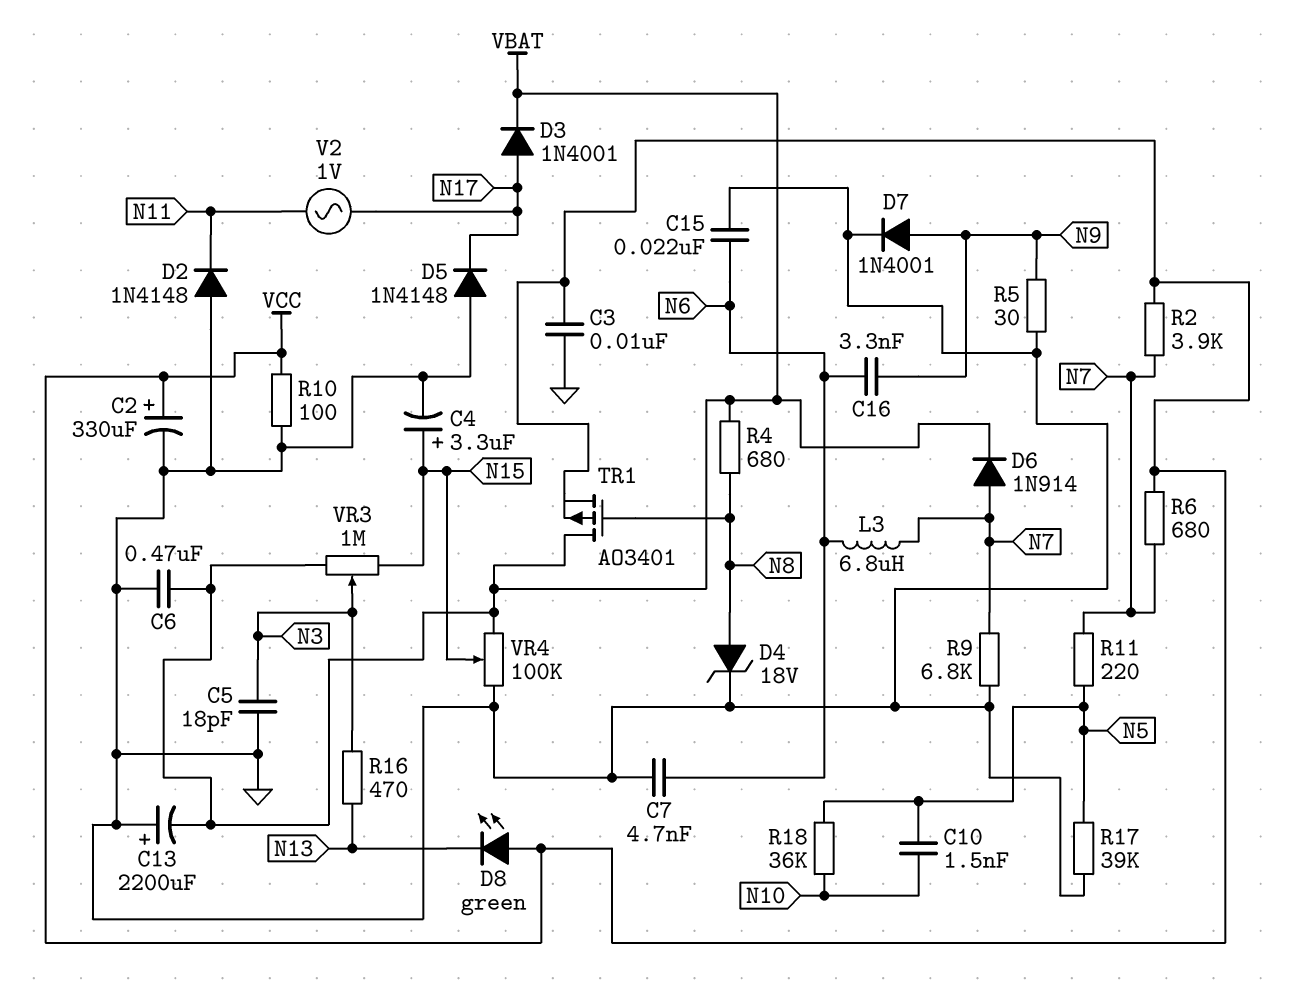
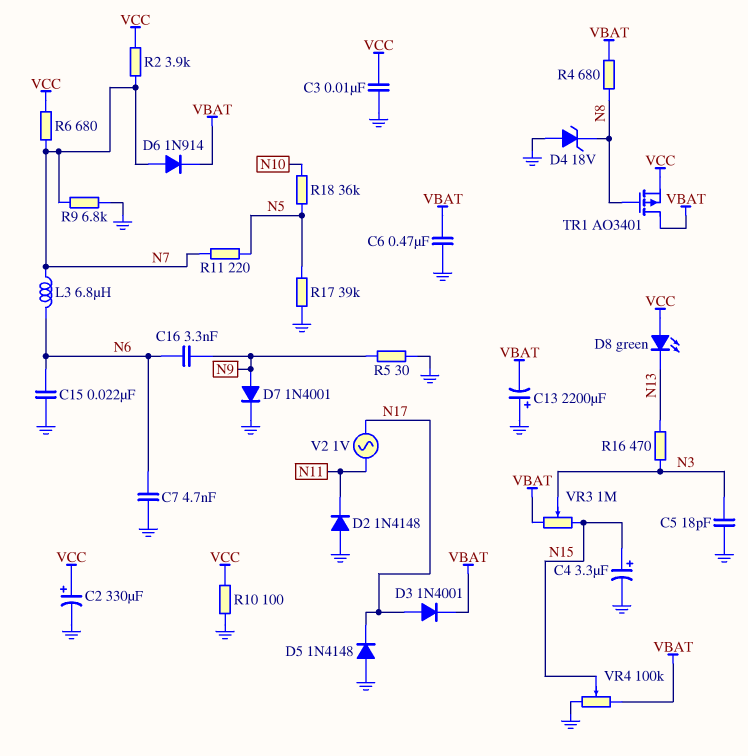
C10: 1.5nF (N5, N10) -> none
D4: zener 18V (A N8, K GND) -> zener 18V (A GND, K N8)

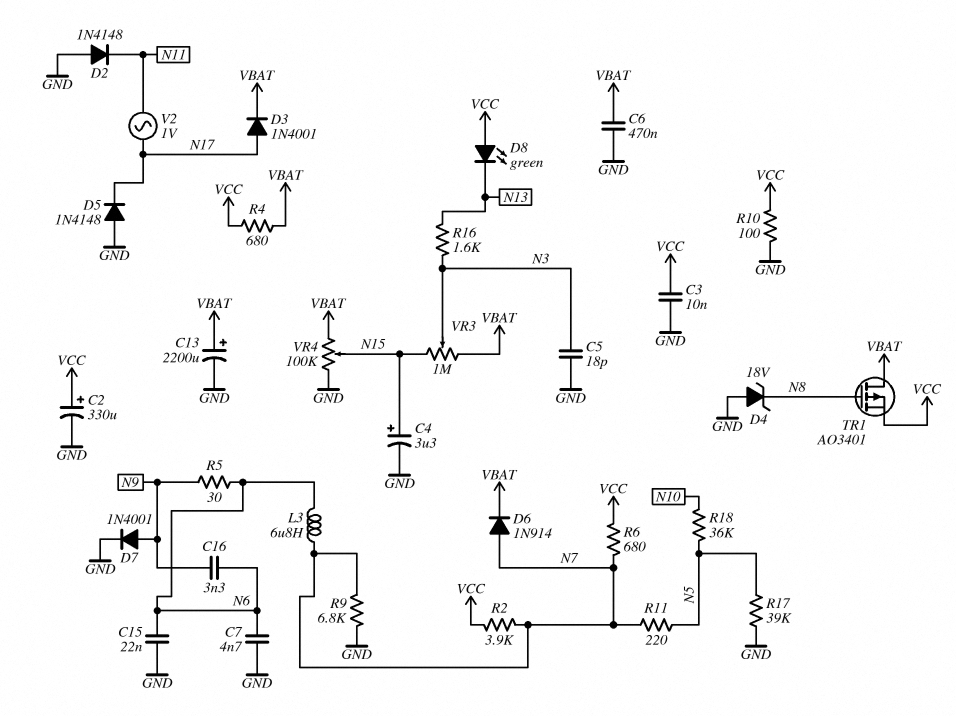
C13: 2200uF (plus GND, minus VBAT) -> 2200uF (plus VBAT, minus GND)
R4: 680 (N8, VBAT) -> 680 (VBAT, VCC)
R5: 30 (GND, N9) -> 30 (N6, N9)
R16: 470 (N3, N13) -> 1.6k (N3, N13)

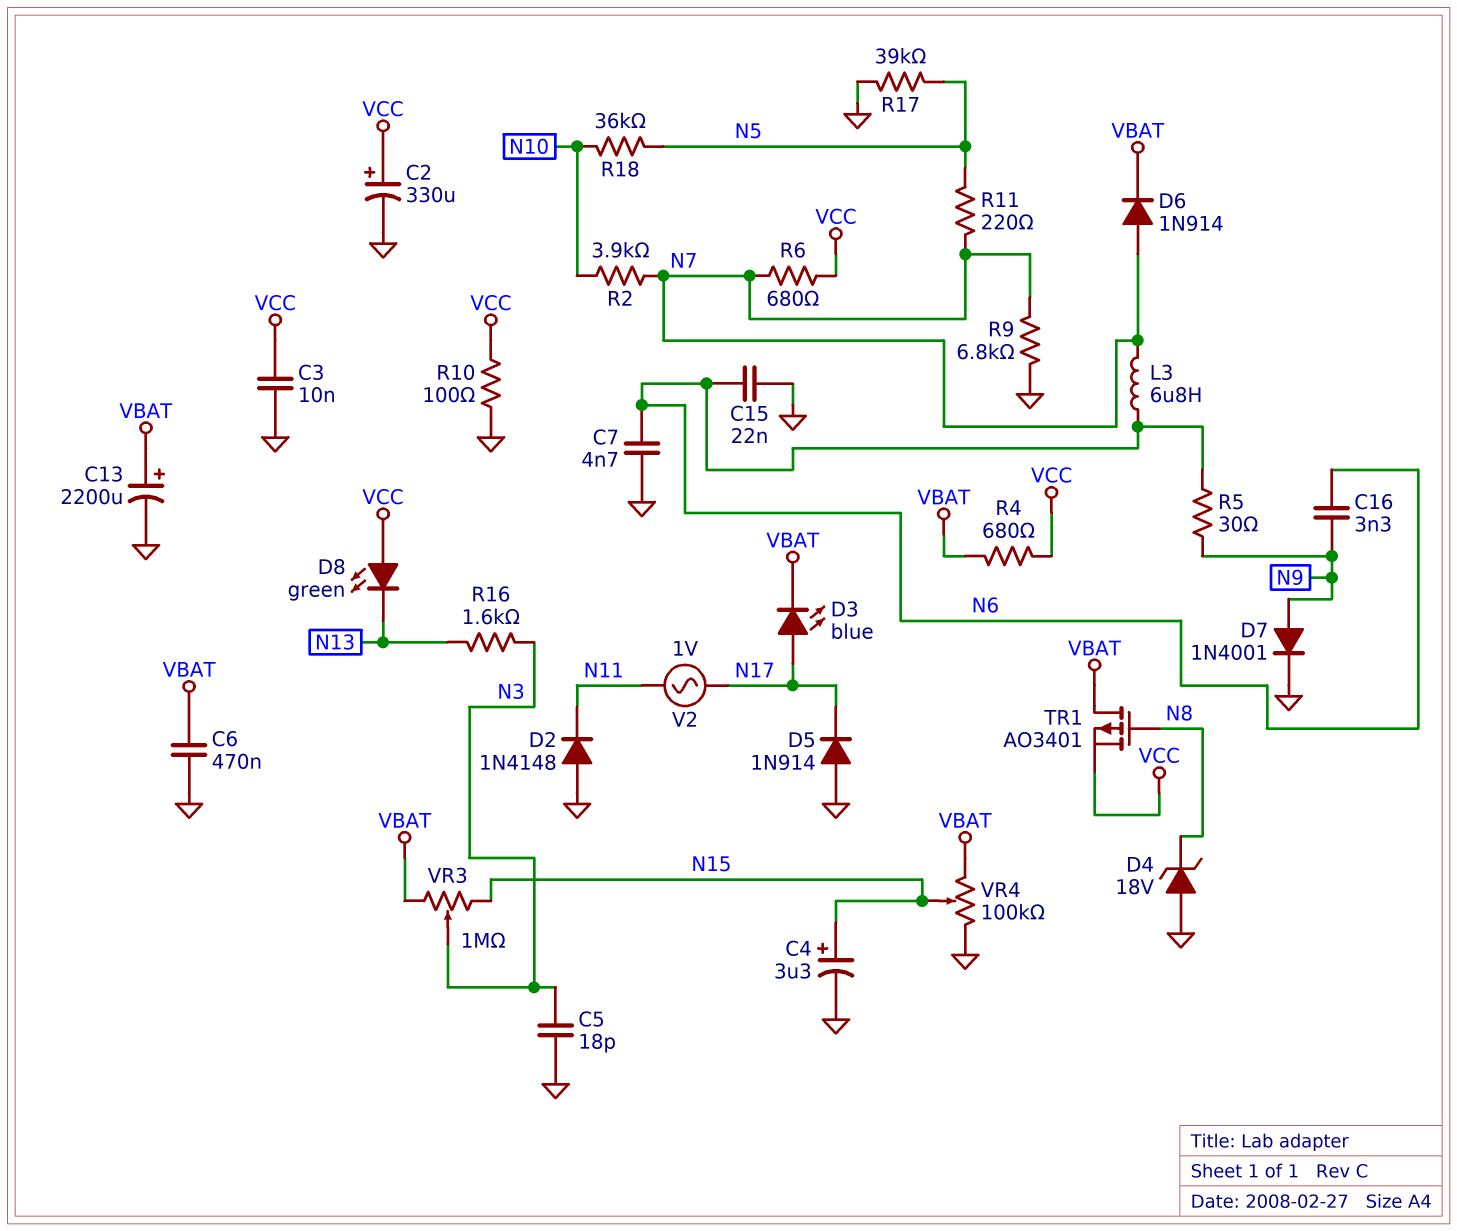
D3: diode 1N4001 (A N17, K VBAT) -> LED blue (A N17, K VBAT)
D5: diode 1N4148 (A GND, K N17) -> diode 1N914 (A GND, K N17)
R2: 3.9k (N7, VCC) -> 3.9k (N7, N10)

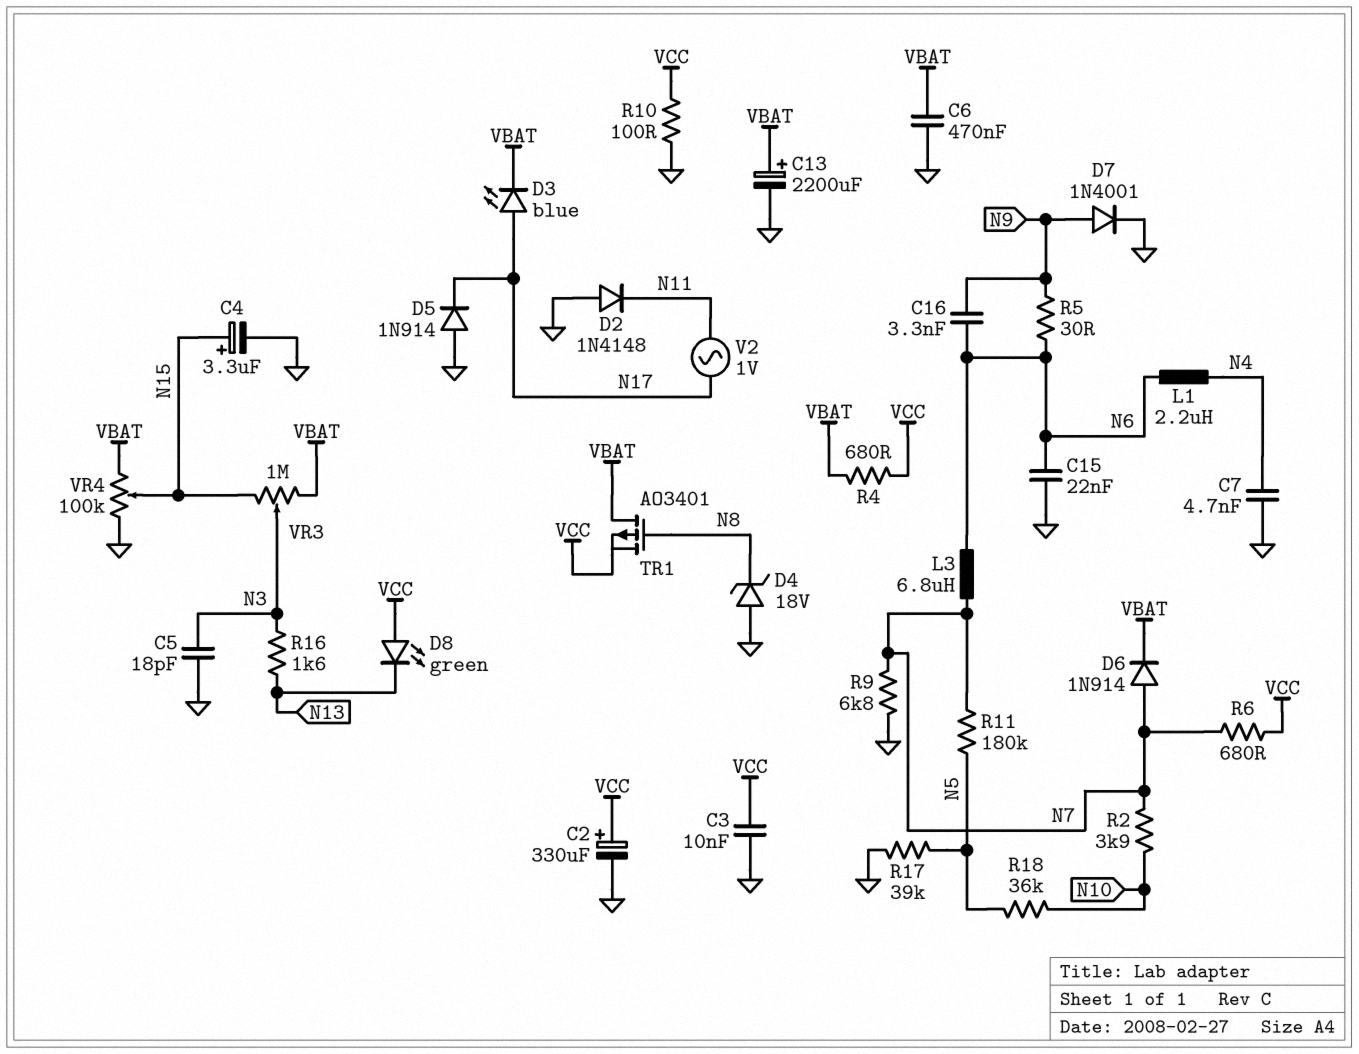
C7: 4.7nF (GND, N6) -> 4.7nF (GND, N4)
L1: none -> 2.2uH (N4, N6)
R11: 220 (N5, N7) -> 180k (N5, N7)

